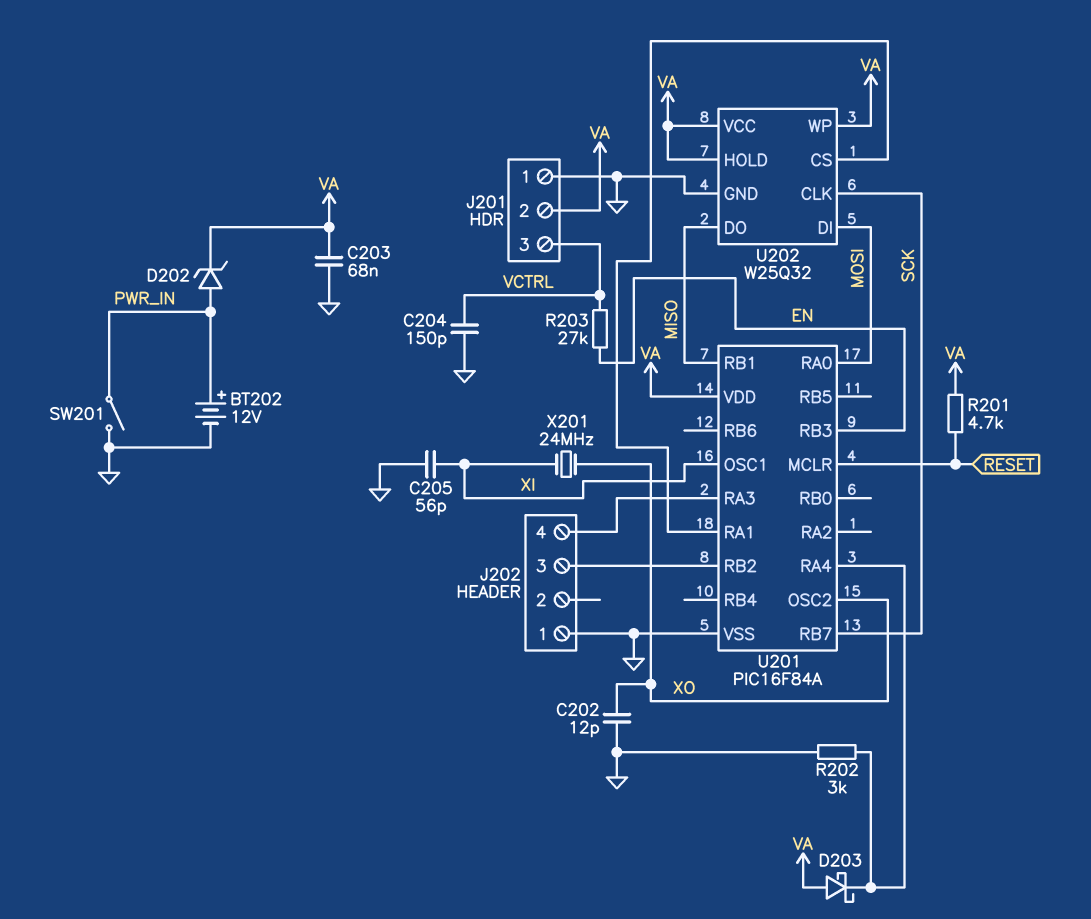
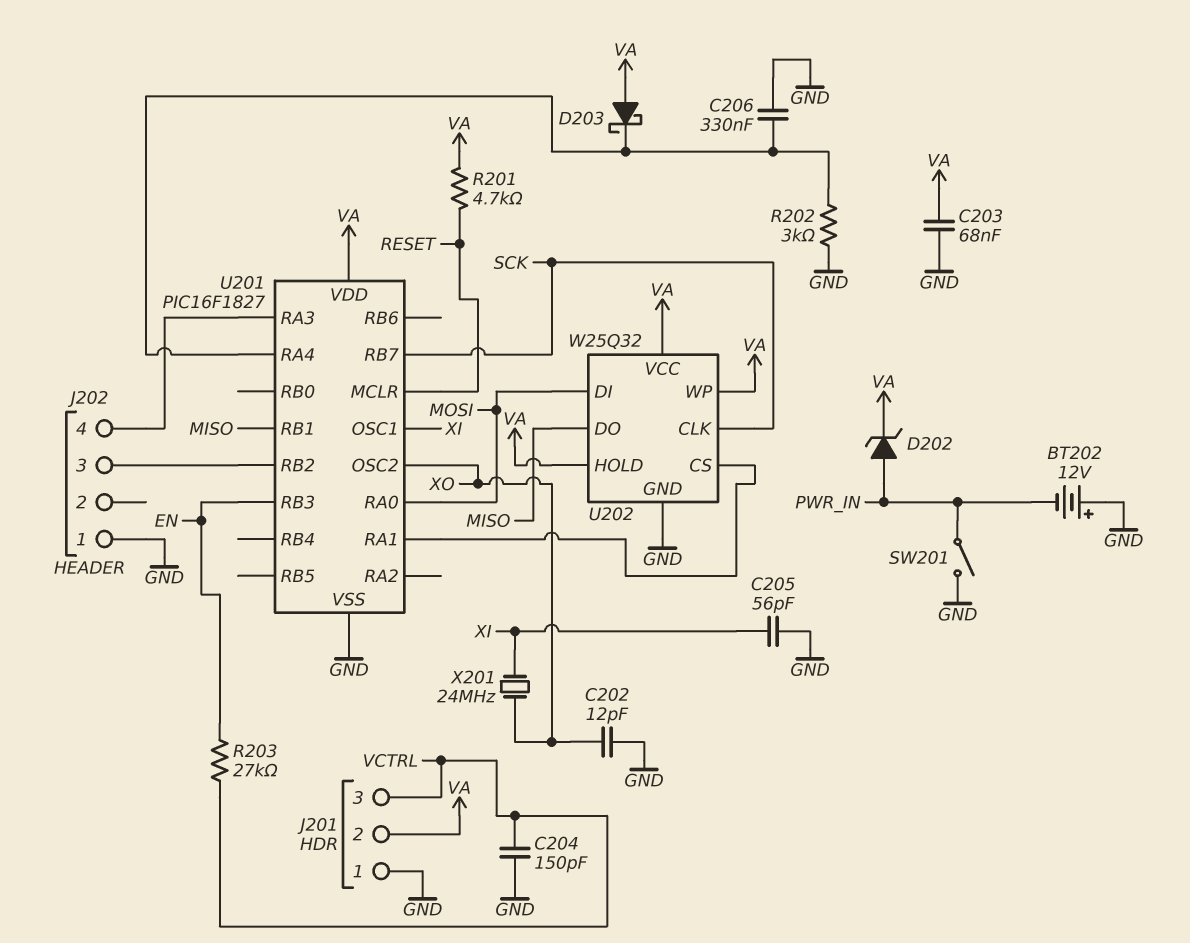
BT202: 12V (plus PWR_IN, minus GND) -> 12V (plus GND, minus PWR_IN)
C206: none -> 330nF (GND, U201/RA4)
U201: PIC16F84A -> PIC16F1827

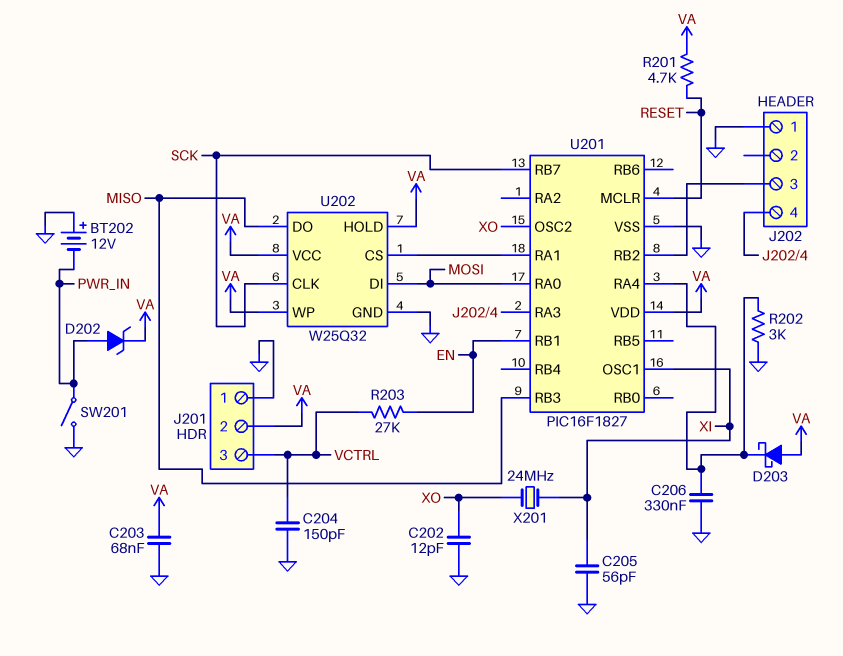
U201 pin RB1: MISO -> EN
U201 pin RB3: EN -> MISO

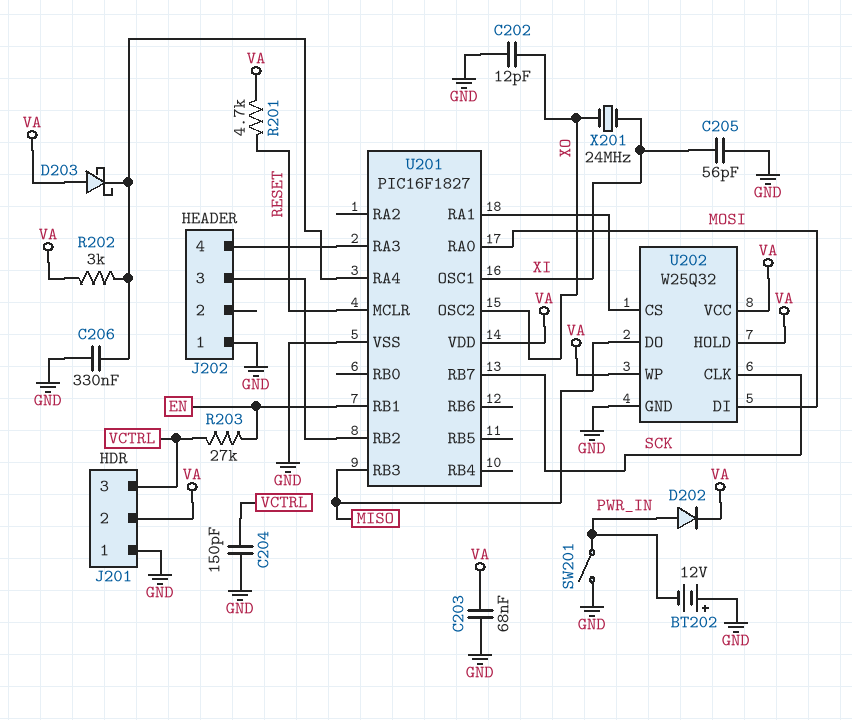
D202: zener (A PWR_IN, K VA) -> diode (A PWR_IN, K VA)
R202: 3k (GND, U201/RA4) -> 3k (U201/RA4, VA)

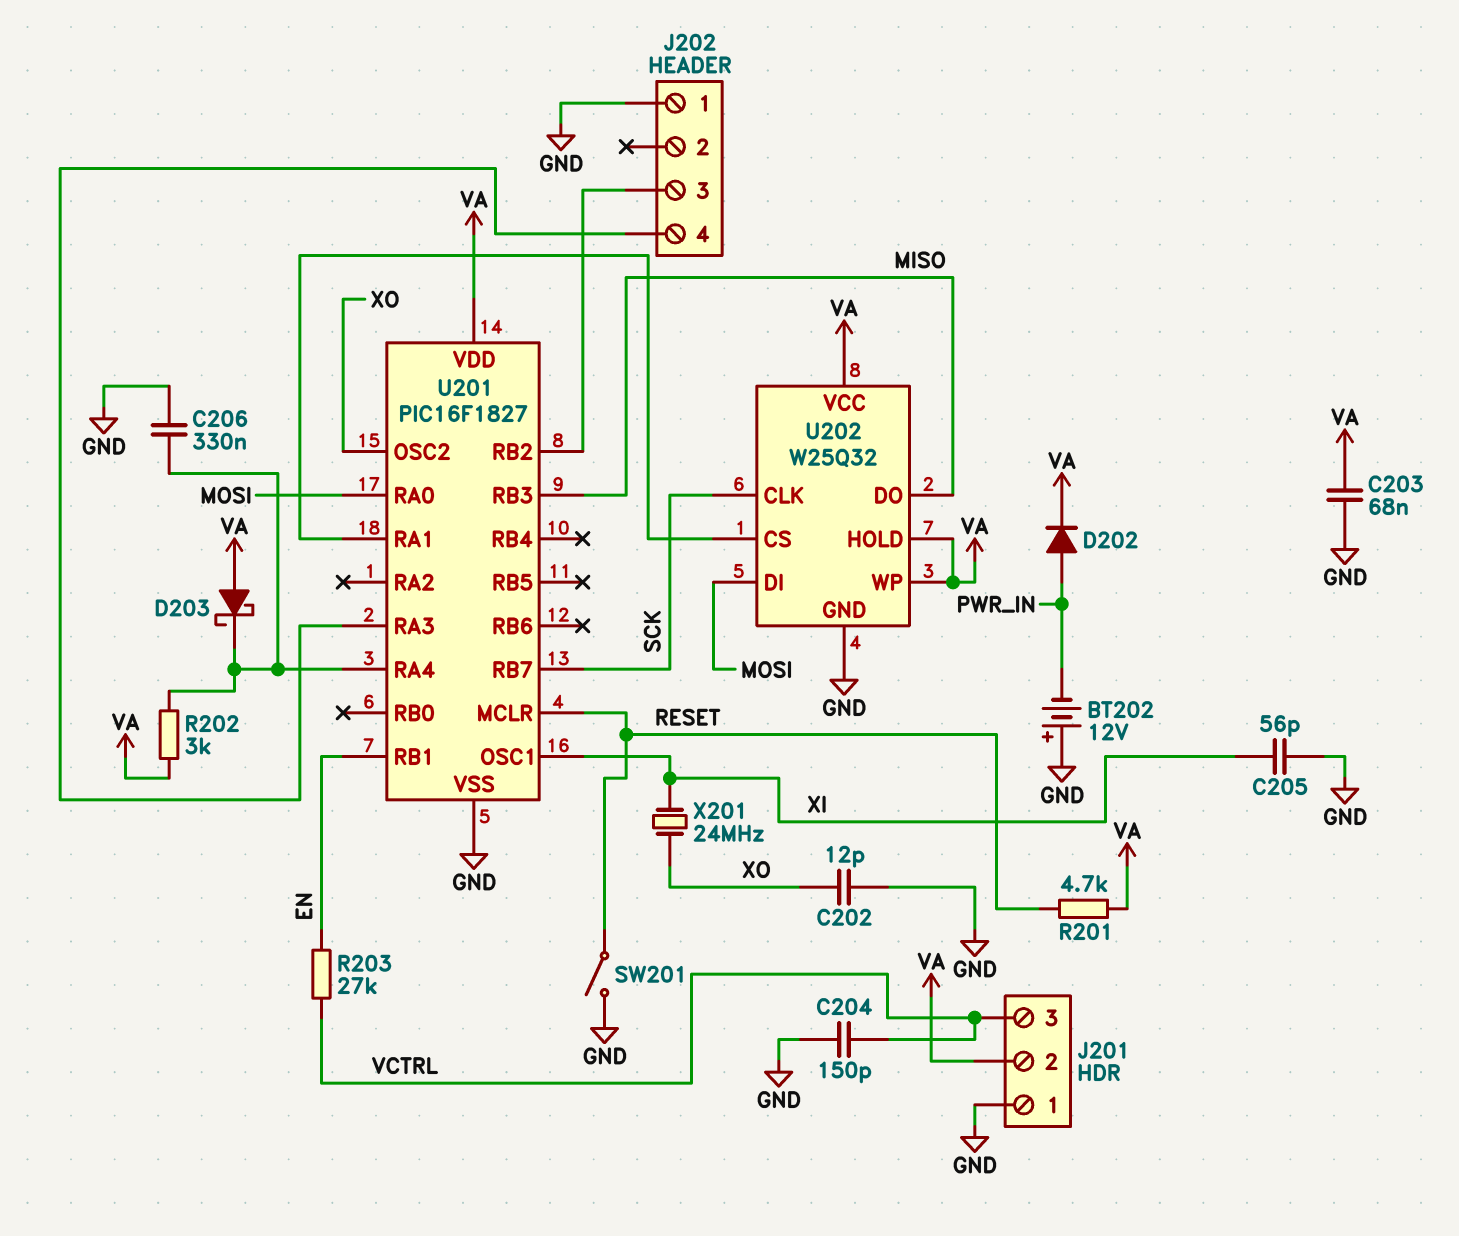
SW201: switch (GND, PWR_IN) -> switch (GND, RESET)

